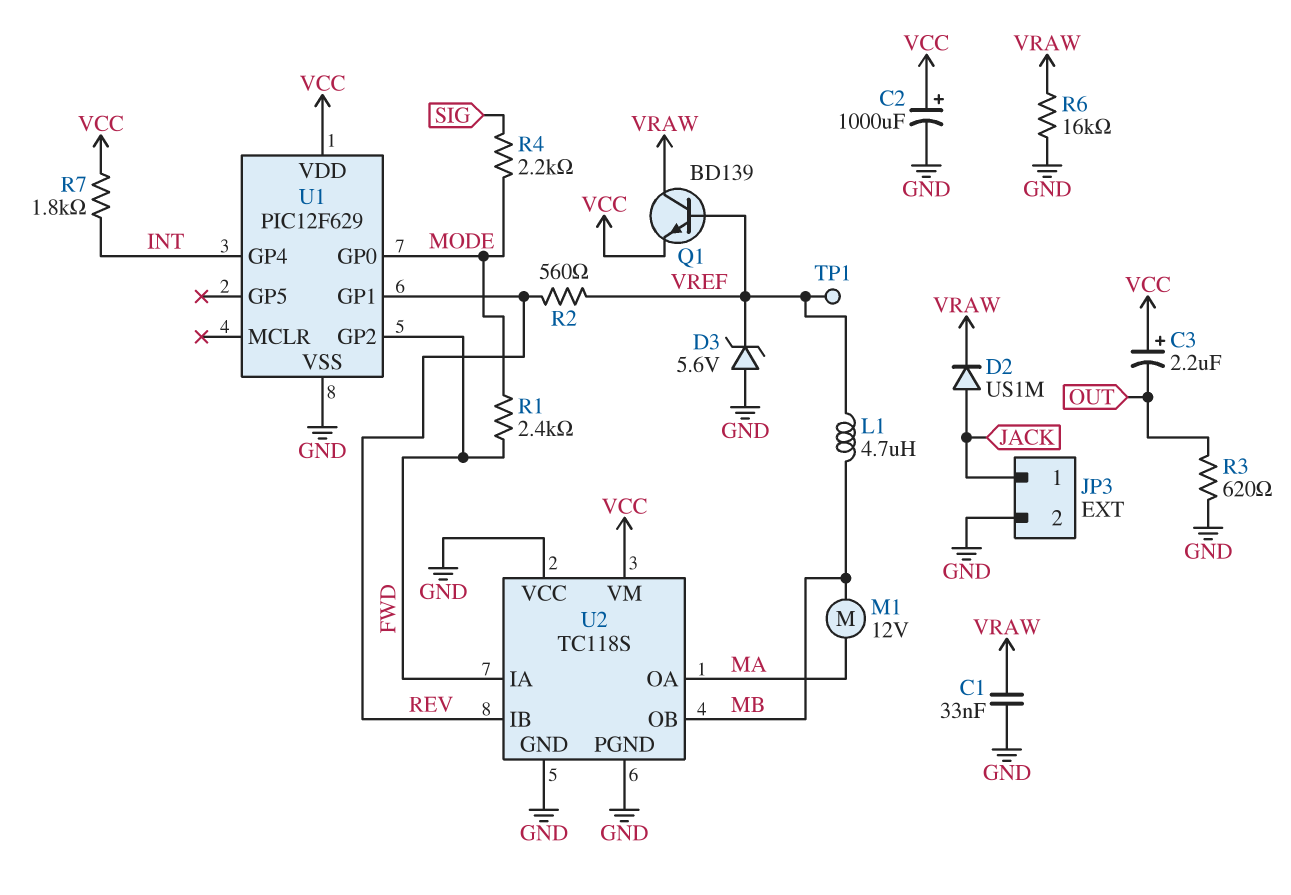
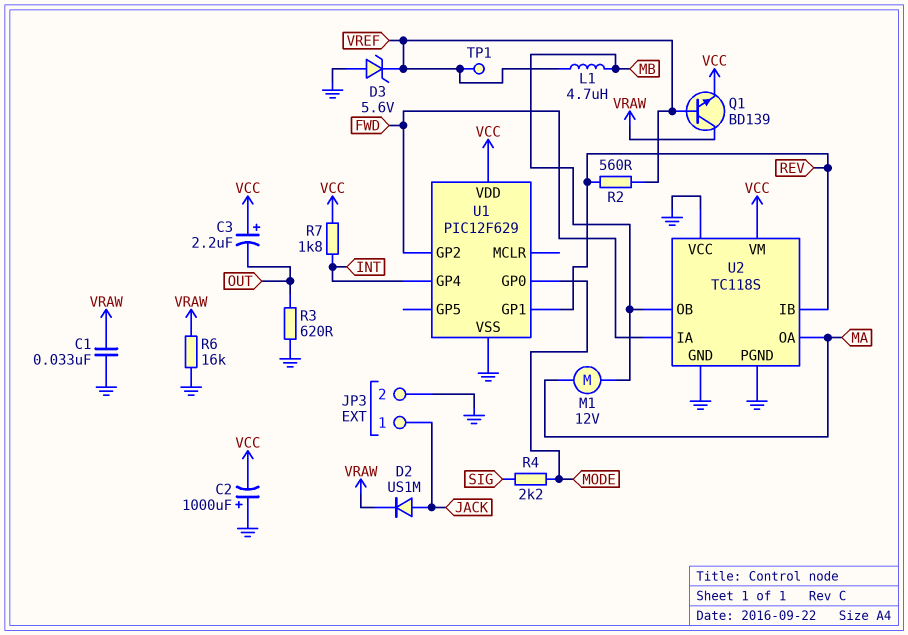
C2: 1000uF (plus VCC, minus GND) -> 1000uF (plus GND, minus VCC)
R1: 2.4k (FWD, MODE) -> none

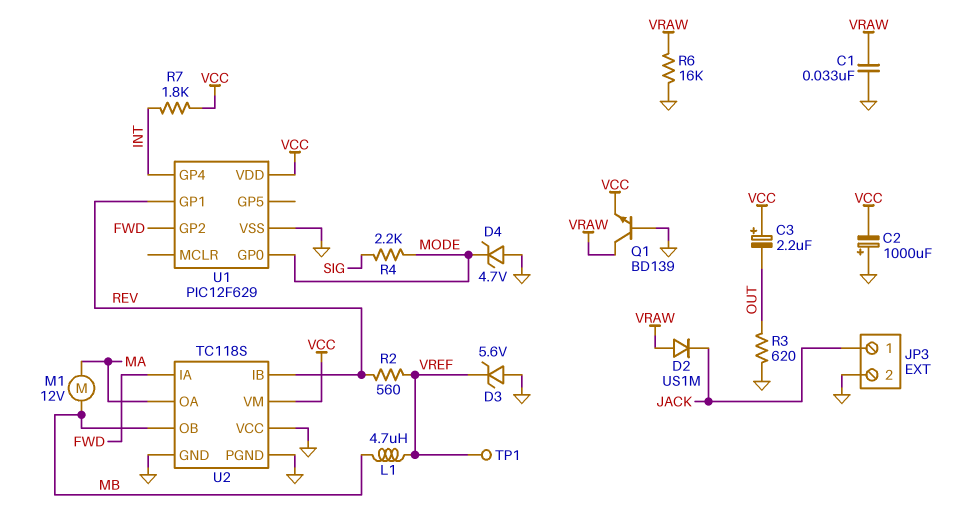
D2: diode US1M (A JACK, K VRAW) -> diode US1M (A VRAW, K JACK)
D4: none -> zener 4.7V (A GND, K MODE)
Q1: NPN BD139 (B VREF, C VRAW, E VCC) -> NPN BD139 (B GND, C VRAW, E VCC)

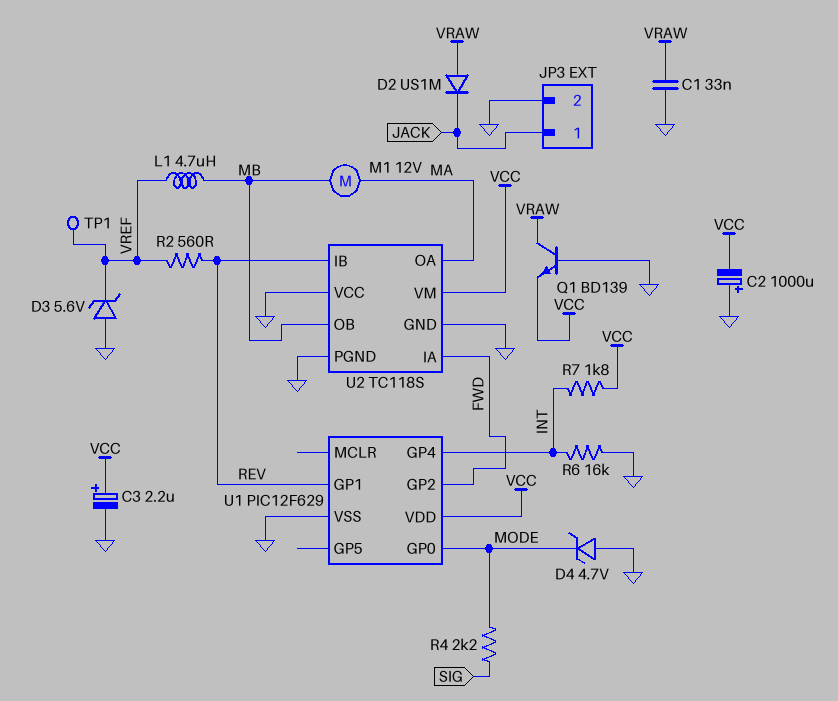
C3: 2.2uF (plus VCC, minus OUT) -> 2.2uF (plus VCC, minus GND)
R3: 620 (GND, OUT) -> none
R6: 16k (GND, VRAW) -> 16k (GND, INT)

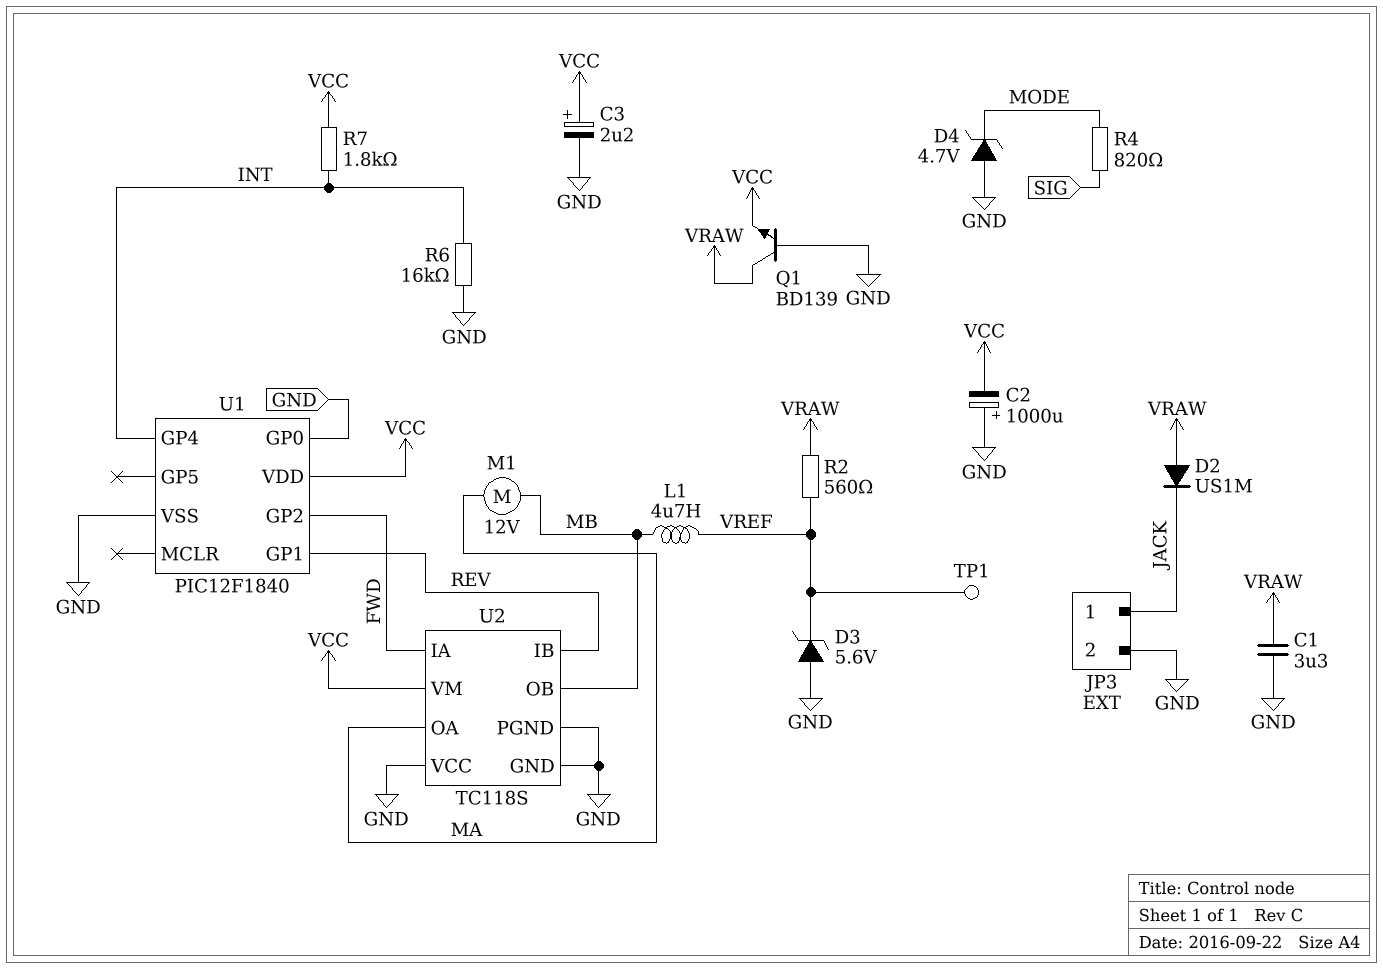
C1: 33nF (GND, VRAW) -> 3.3uF (GND, VRAW)
R2: 560 (REV, VREF) -> 560 (VRAW, VREF)
R4: 2.2k (MODE, SIG) -> 820 (MODE, SIG)
U1: PIC12F629 -> PIC12F1840
U1 pin GP0: MODE -> GND

